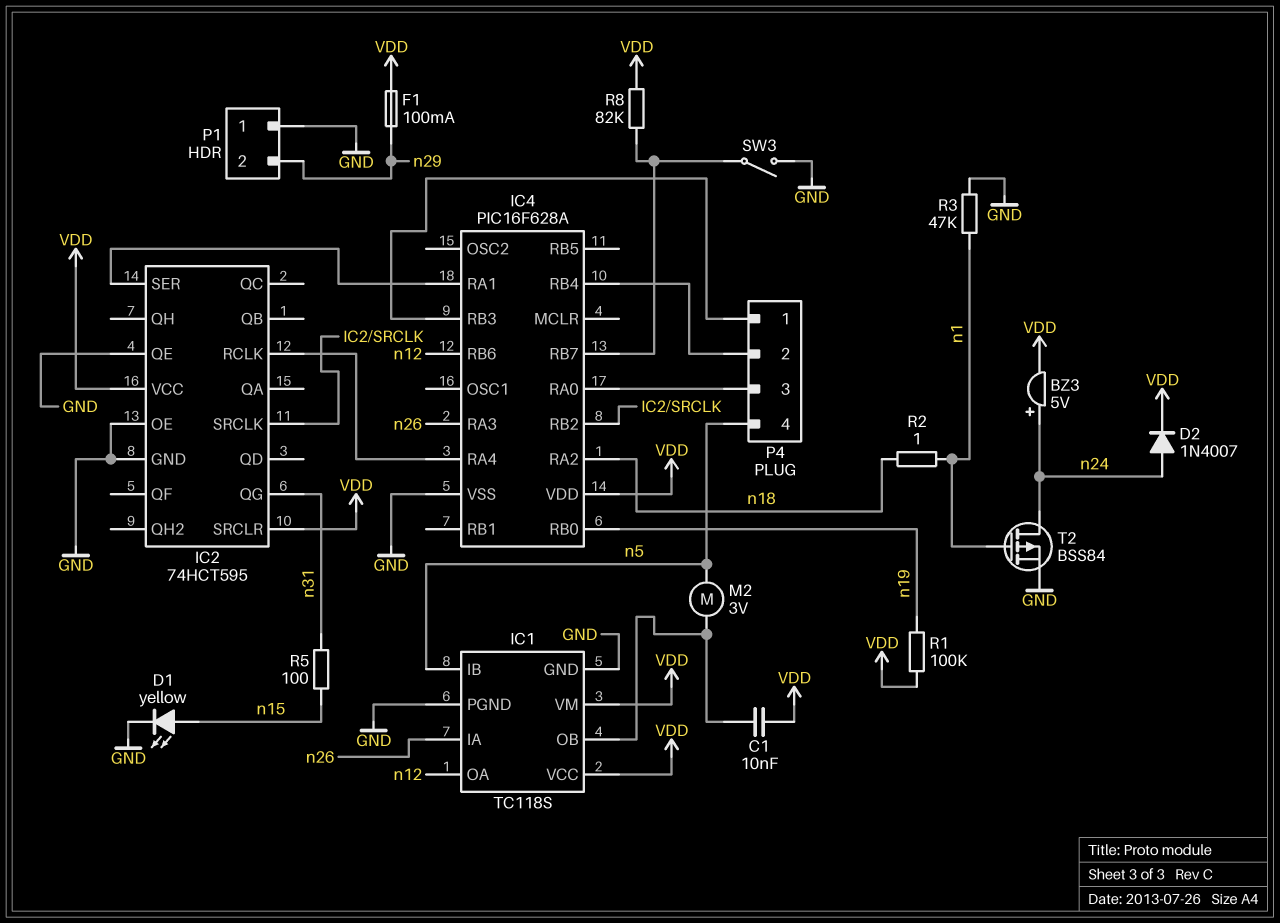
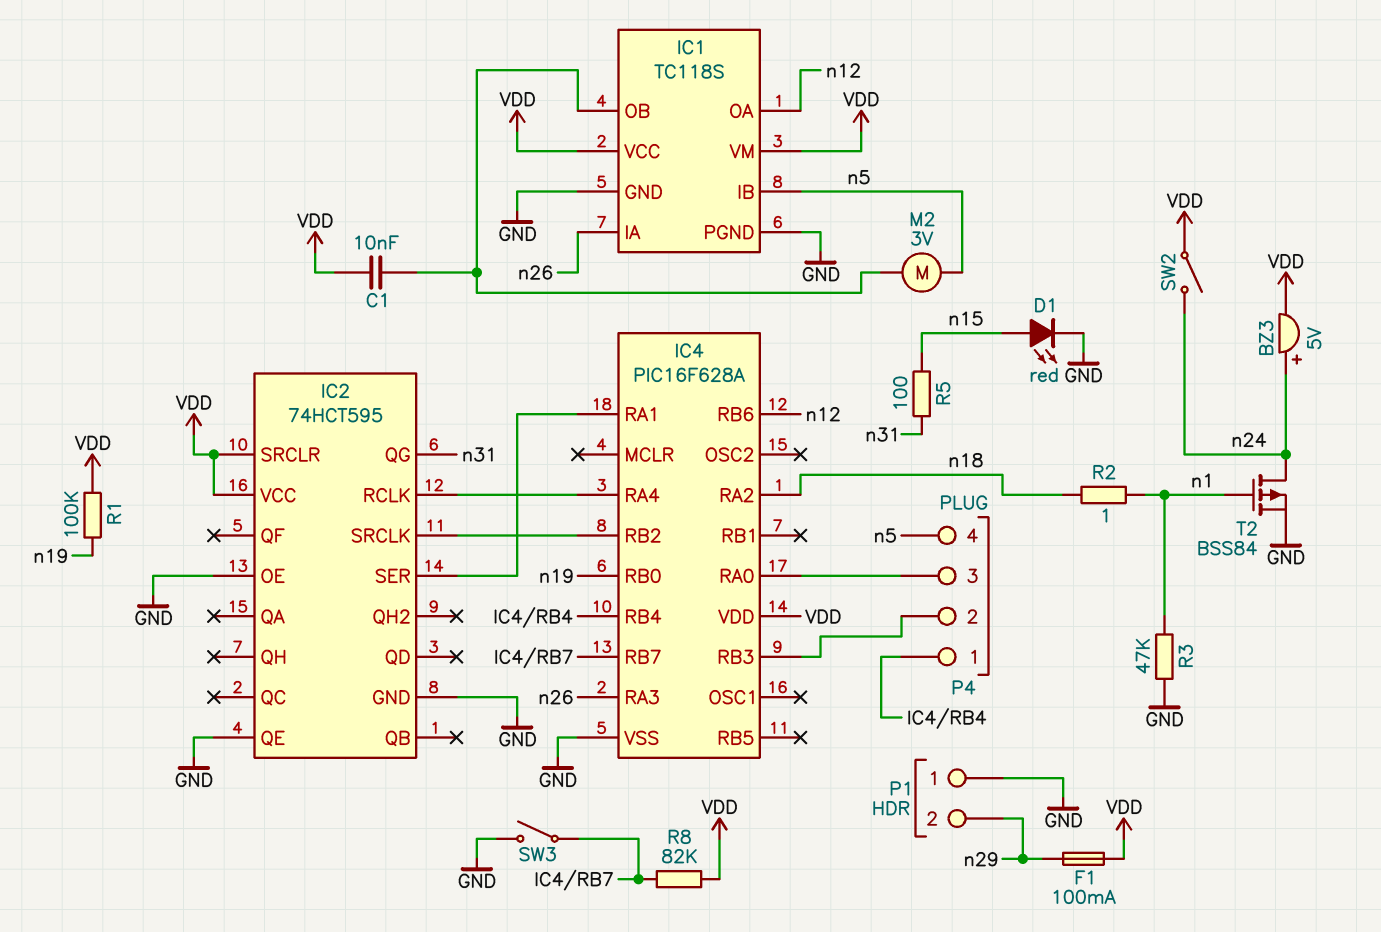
D1: LED yellow (A n15, K GND) -> LED red (A n15, K GND)
D2: diode 1N4007 (A n24, K VDD) -> none
P4 pin 1: IC4/RB3 -> IC4/RB4
P4 pin 2: IC4/RB4 -> IC4/RB3
SW2: none -> switch (VDD, n24)

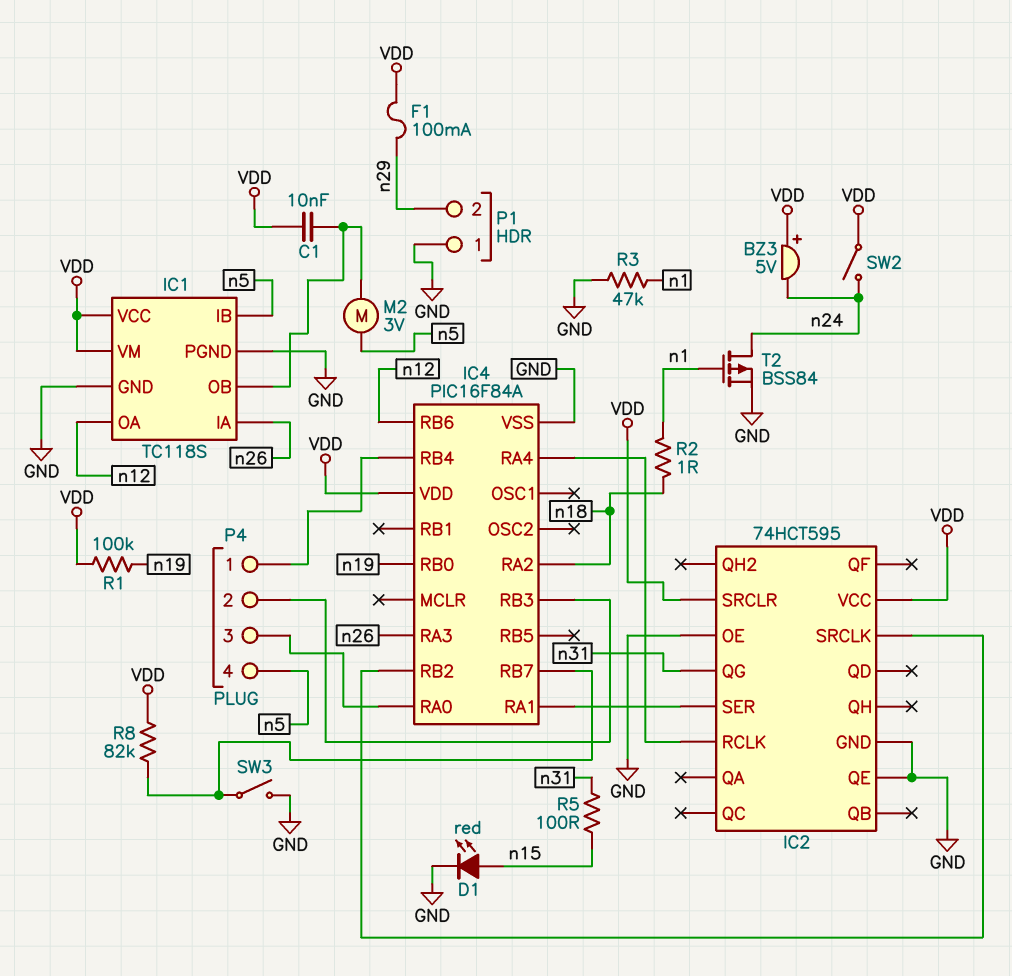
BZ3: buzzer 5V (plus n24, minus VDD) -> buzzer 5V (plus VDD, minus n24)
IC4: PIC16F628A -> PIC16F84A

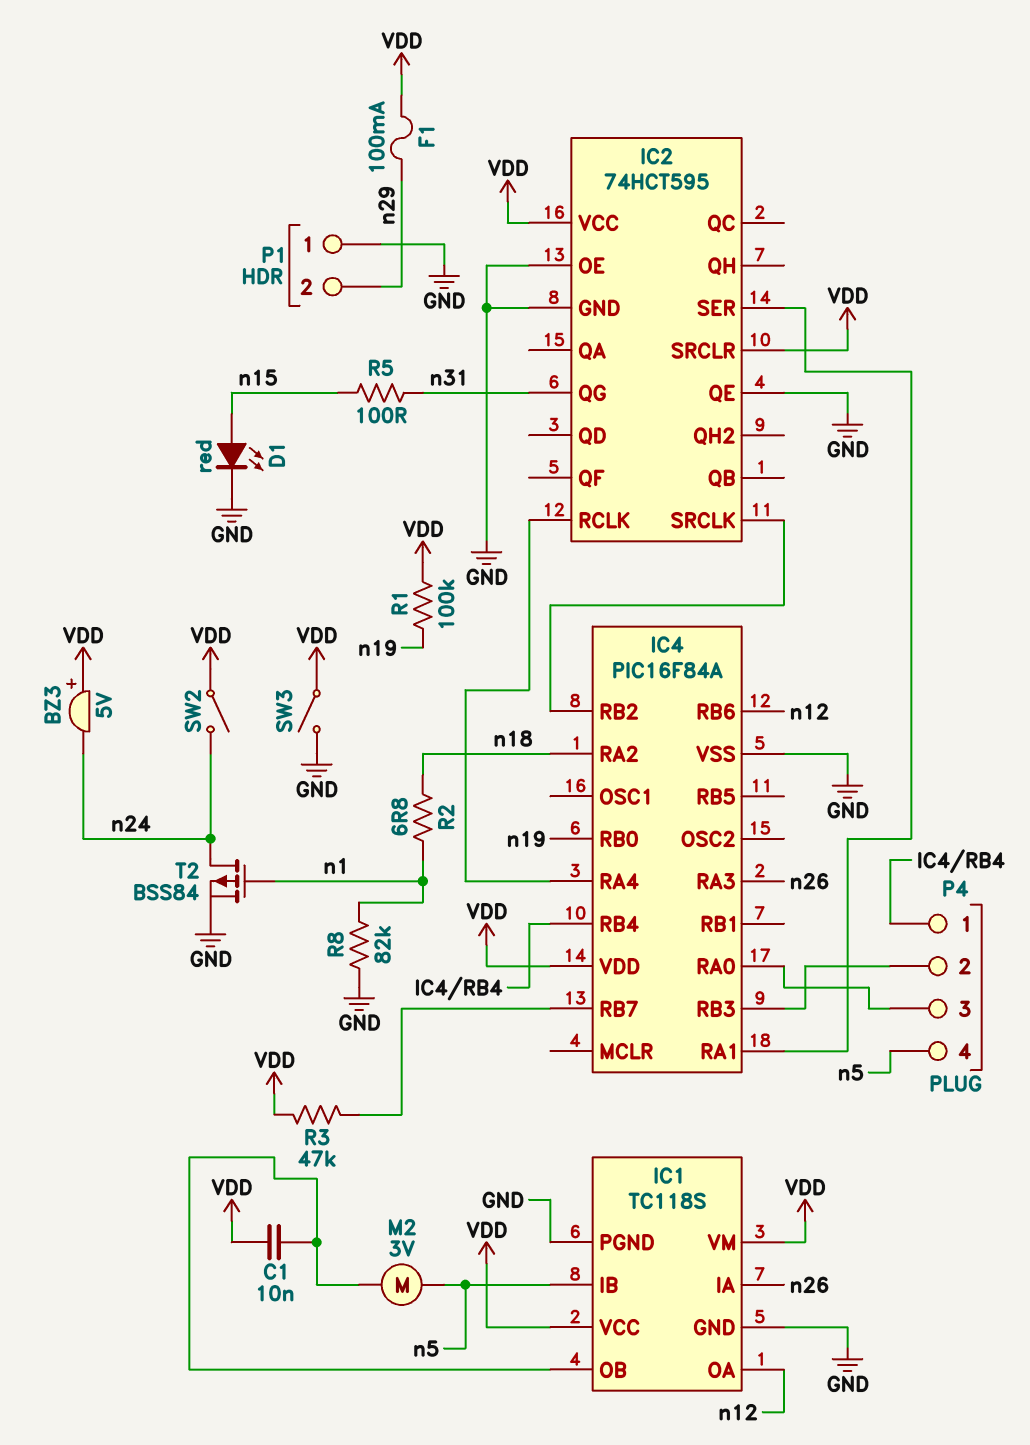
R2: 1 (n1, n18) -> 6.8 (n1, n18)
R3: 47k (GND, n1) -> 47k (IC4/RB7, VDD)
R8: 82k (IC4/RB7, VDD) -> 82k (GND, n1)
SW3: switch (GND, IC4/RB7) -> switch (GND, VDD)

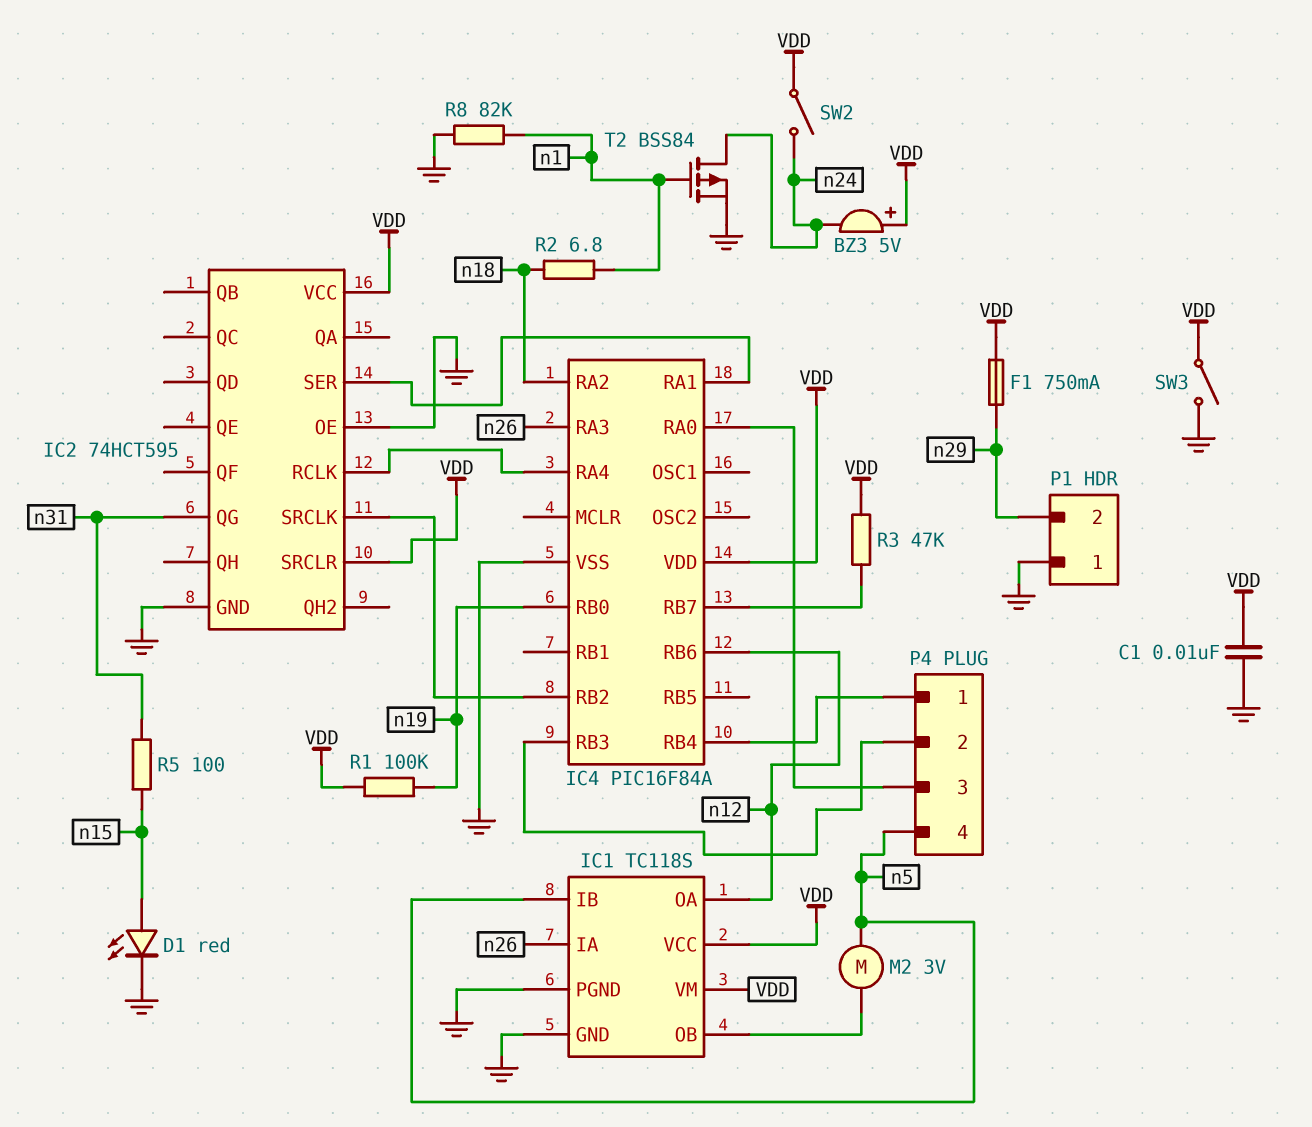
C1: 10nF (IC1/OB, VDD) -> 10nF (GND, VDD)
F1: 100mA (VDD, n29) -> 750mA (VDD, n29)
IC2 pin QE: GND -> none

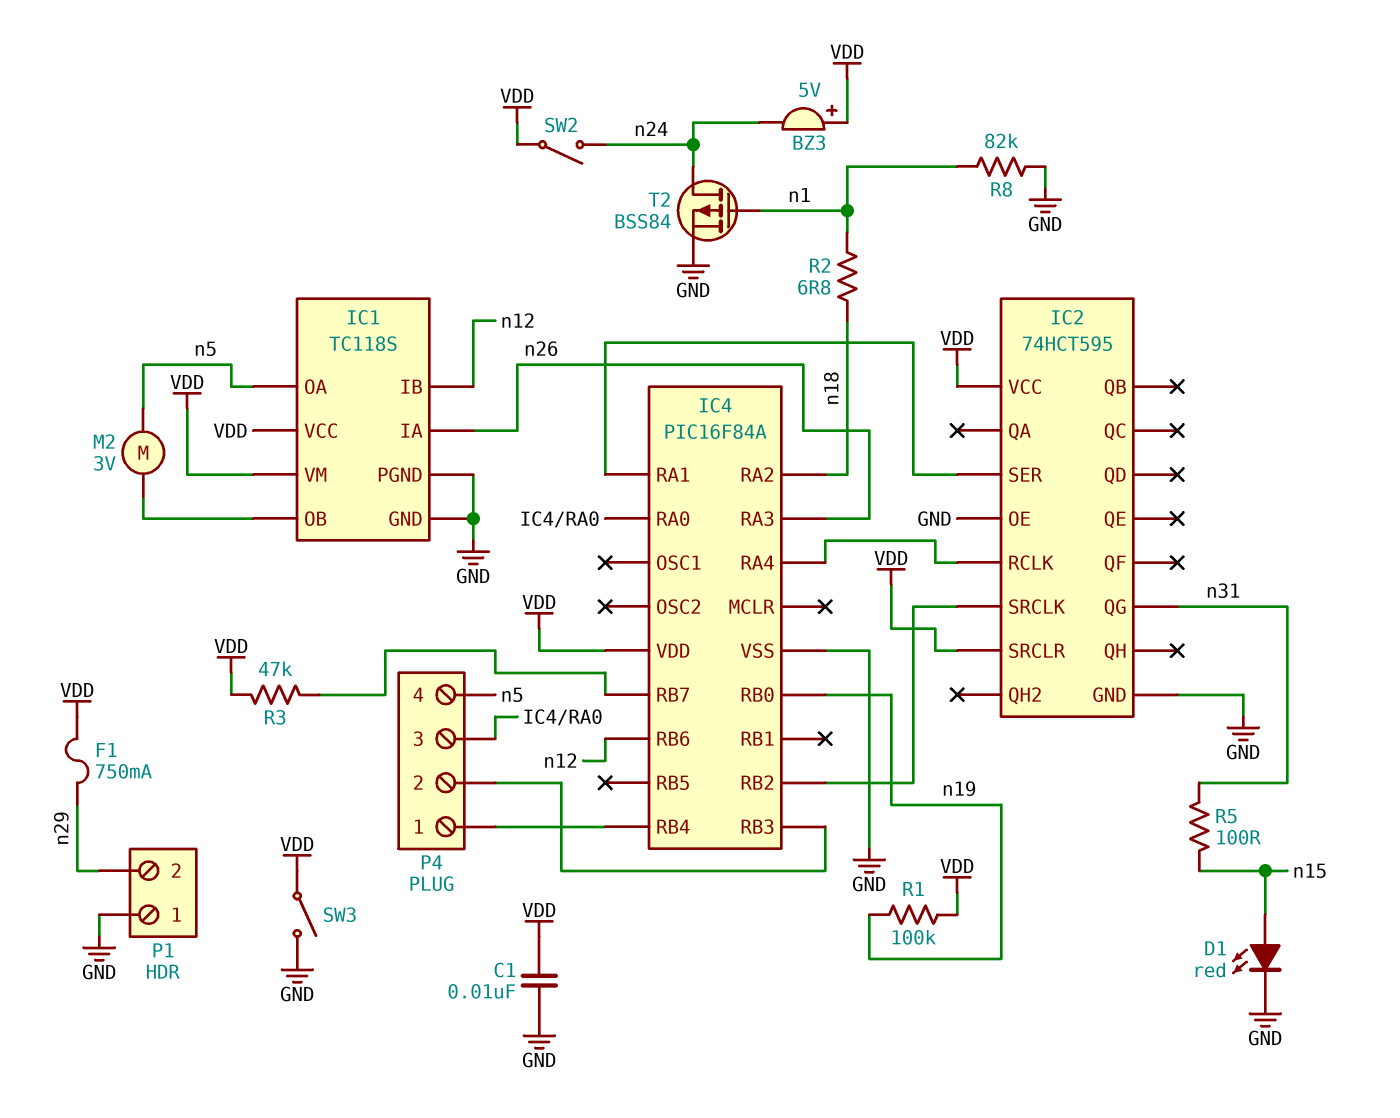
IC1 pin IB: n5 -> n12
IC1 pin OA: n12 -> n5

